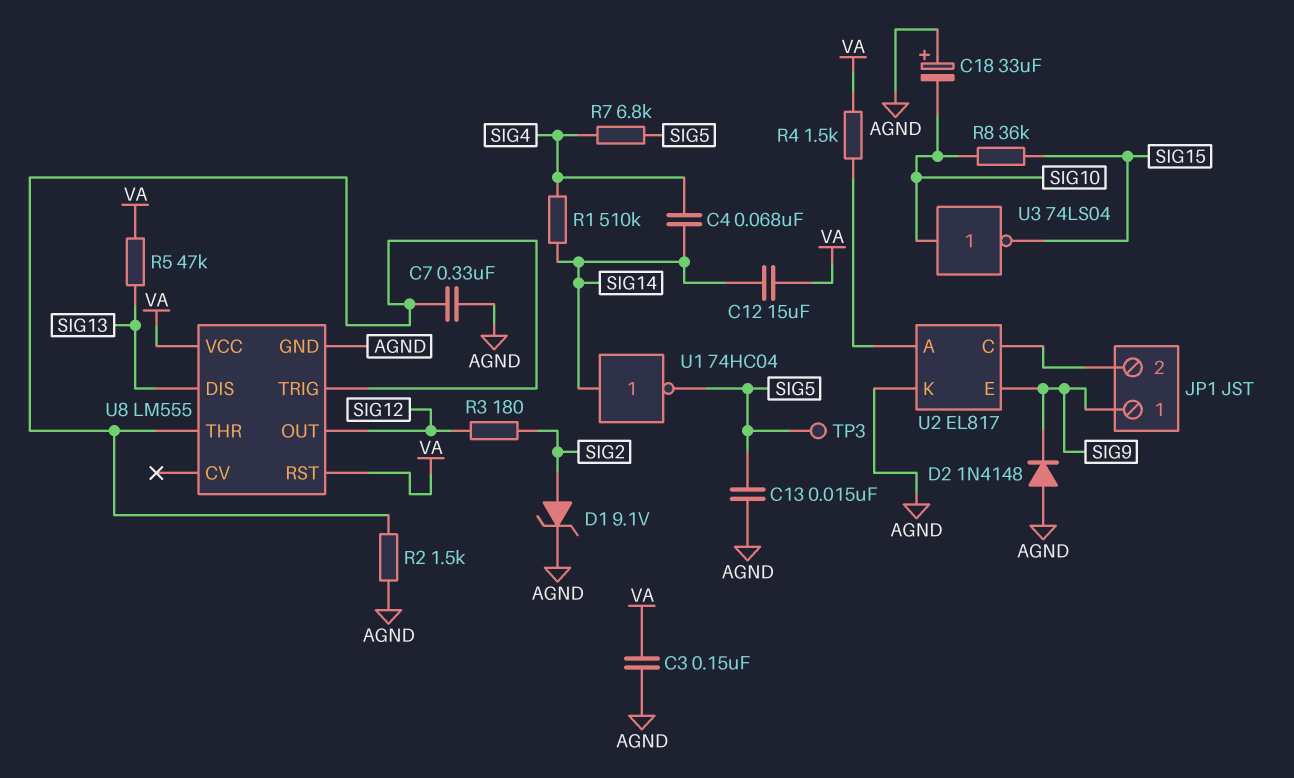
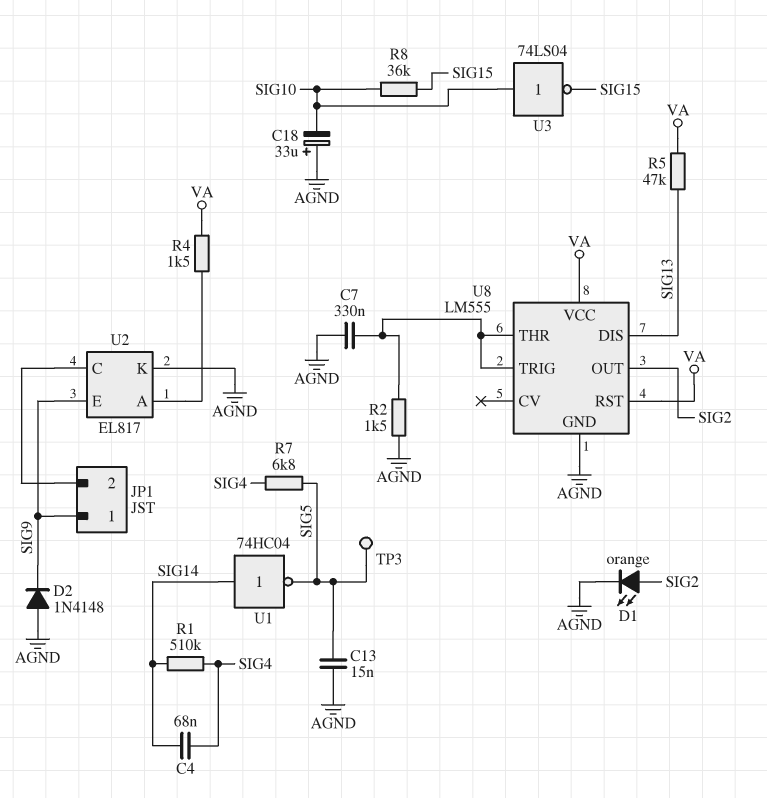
C3: 150nF (AGND, VA) -> none
C12: 15uF (SIG14, VA) -> none
D1: zener 9.1V (A SIG2, K AGND) -> LED orange (A SIG2, K AGND)
R3: 180 (SIG2, SIG12) -> none
U8 pin OUT: SIG12 -> SIG2

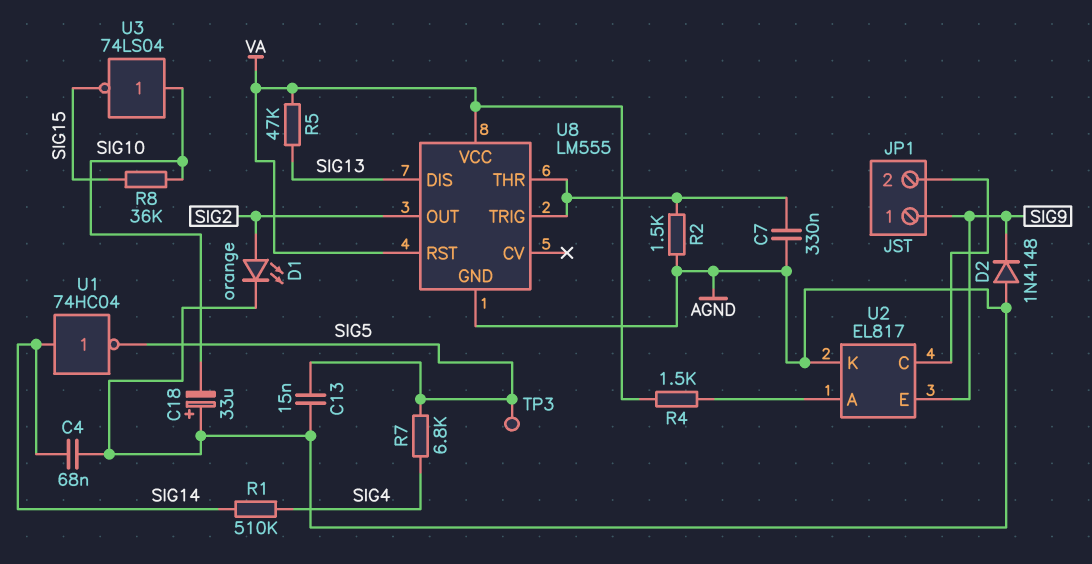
C4: 68nF (SIG4, SIG14) -> 68nF (AGND, SIG14)

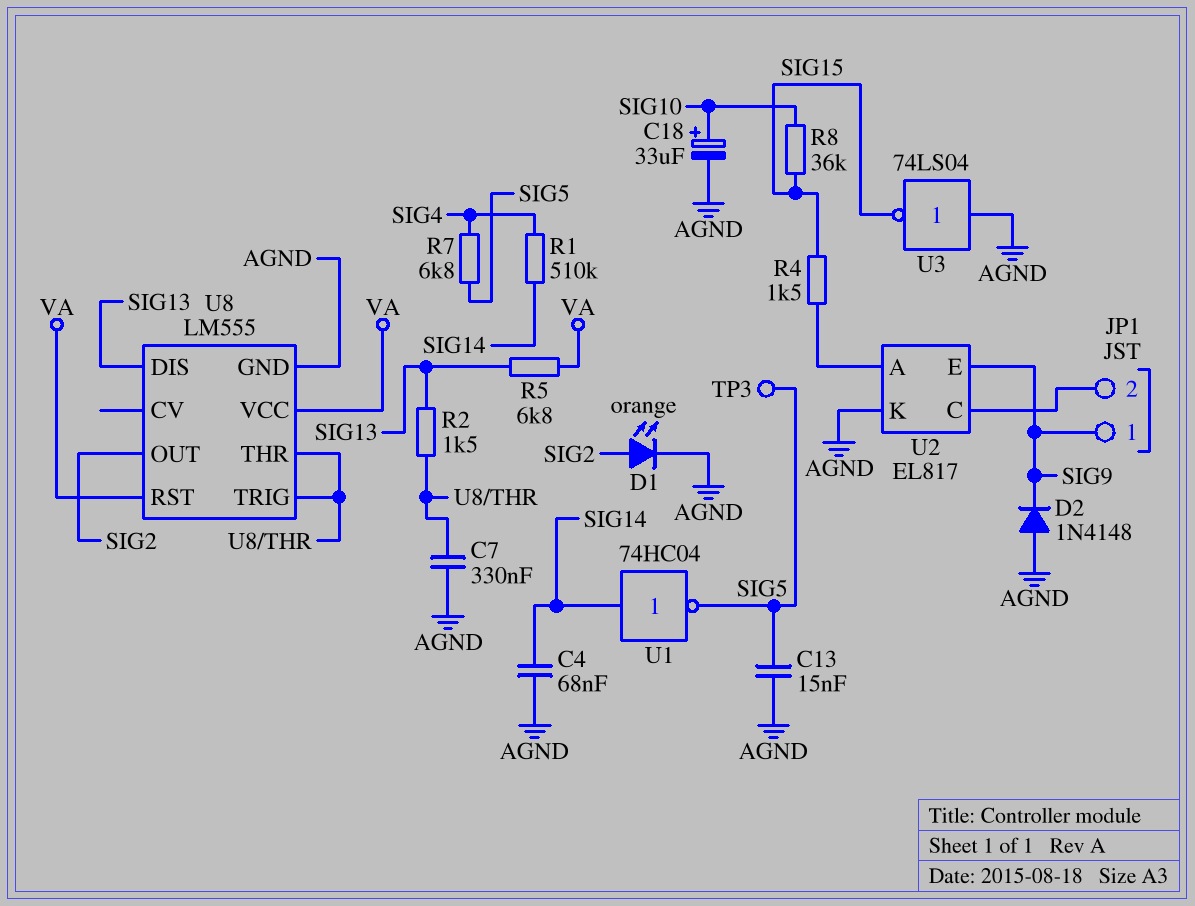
C18: 33uF (plus AGND, minus SIG10) -> 33uF (plus SIG10, minus AGND)
R2: 1.5k (AGND, U8/THR) -> 1.5k (SIG13, U8/THR)
R4: 1.5k (U2/A, VA) -> 1.5k (SIG15, U2/A)
R5: 47k (SIG13, VA) -> 6.8k (SIG13, VA)
U3: NOT 74LS04 (in SIG10, out SIG15) -> NOT 74LS04 (in AGND, out SIG15)

